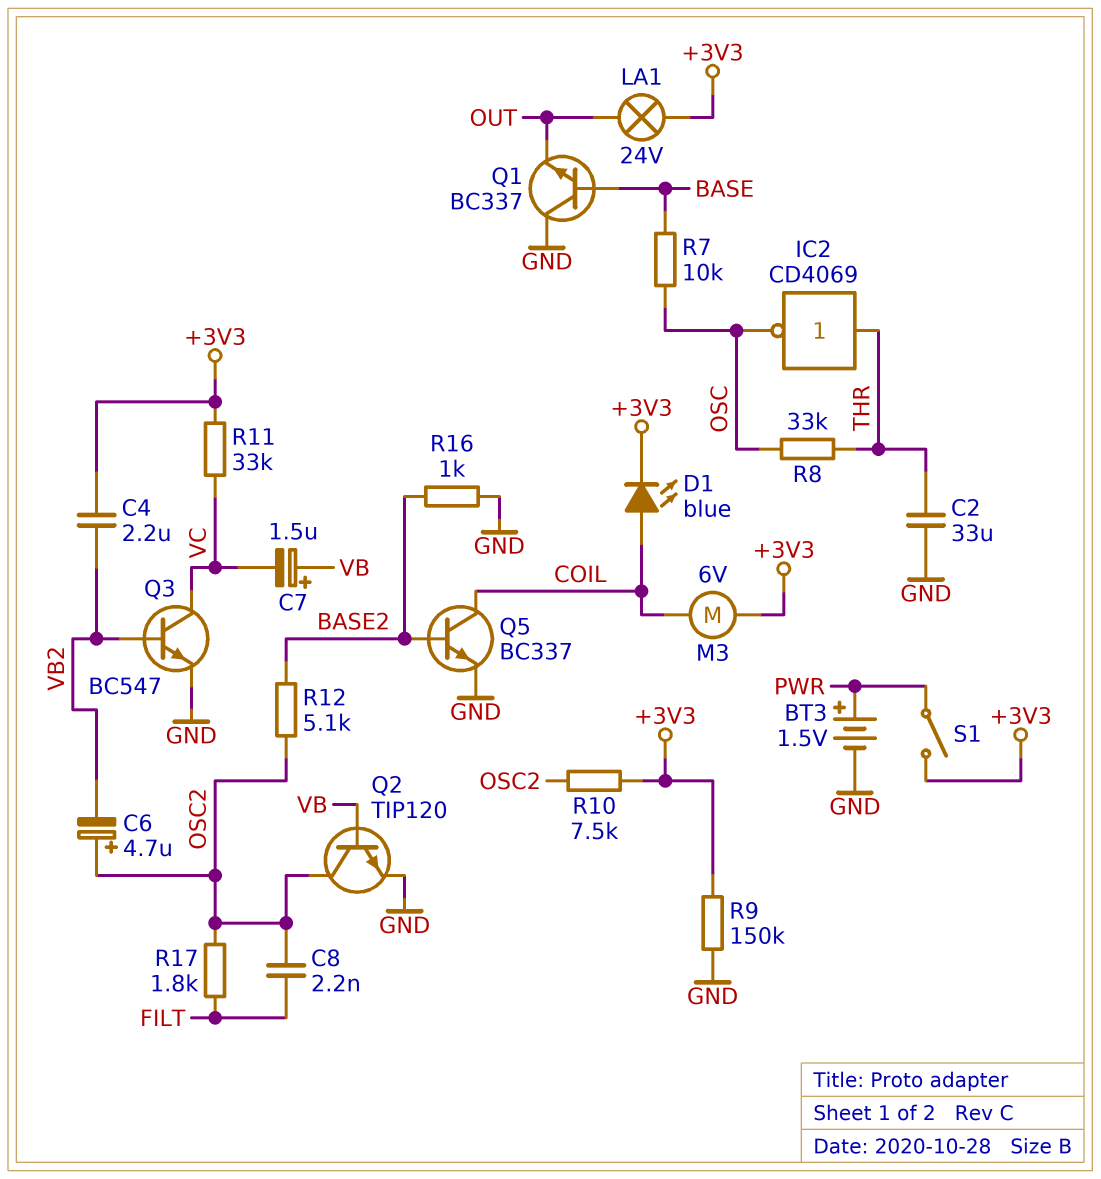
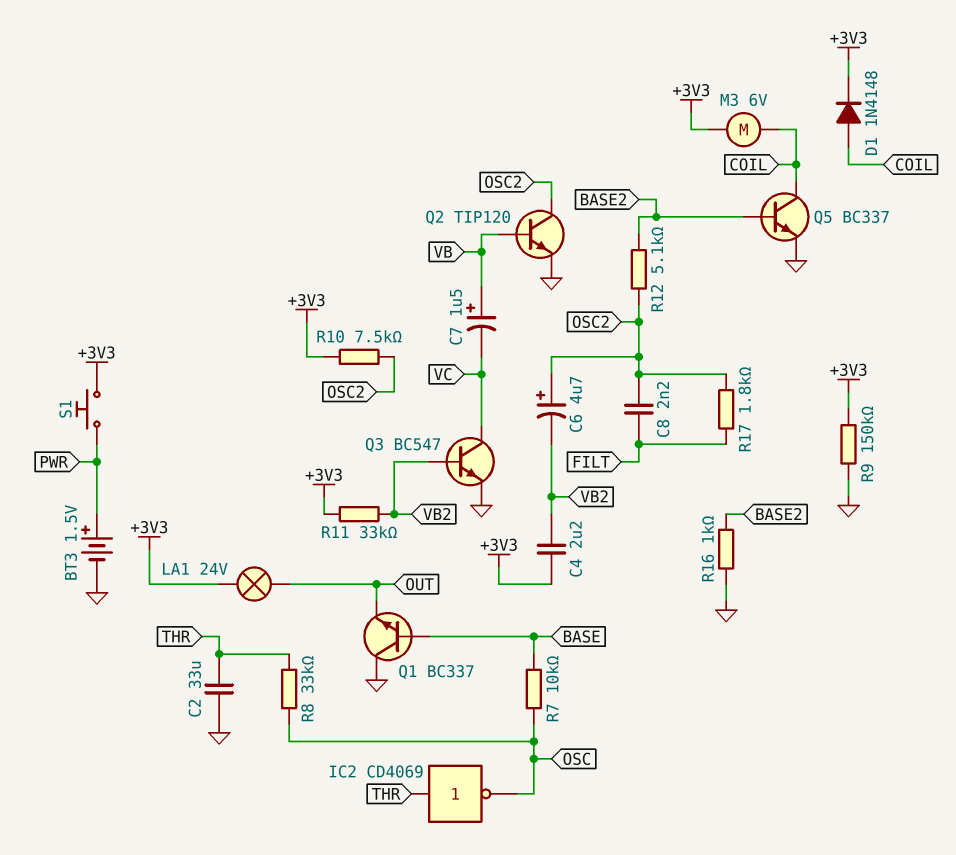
D1: LED blue (A COIL, K +3V3) -> diode 1N4148 (A COIL, K +3V3)
R11: 33k (+3V3, VC) -> 33k (+3V3, VB2)
S1: switch (+3V3, PWR) -> button (+3V3, PWR)

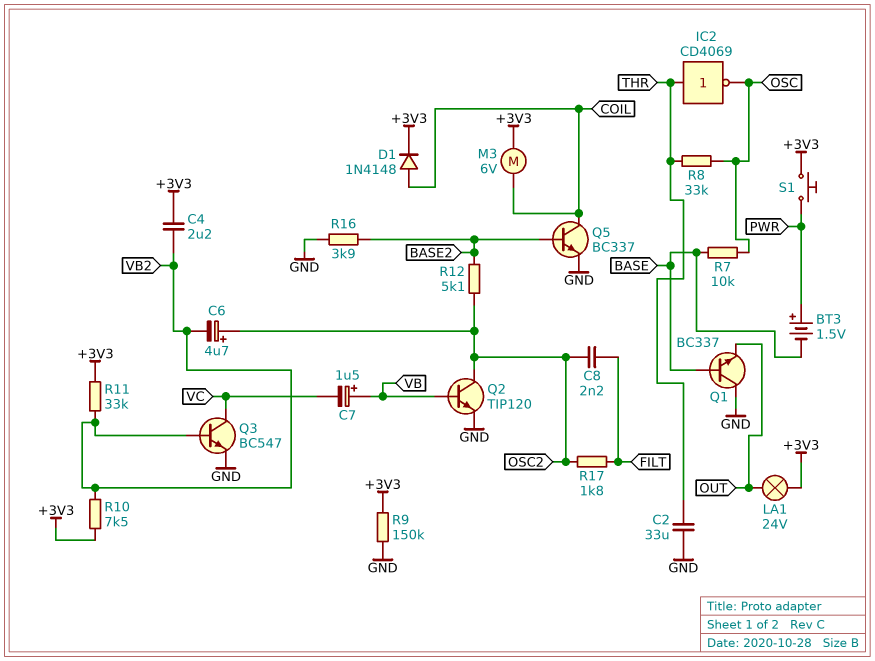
BT3: 1.5V (plus PWR, minus GND) -> 1.5V (plus PWR, minus BASE)
R10: 7.5k (+3V3, OSC2) -> 7.5k (+3V3, VB2)
R16: 1k (BASE2, GND) -> 3.9k (BASE2, GND)

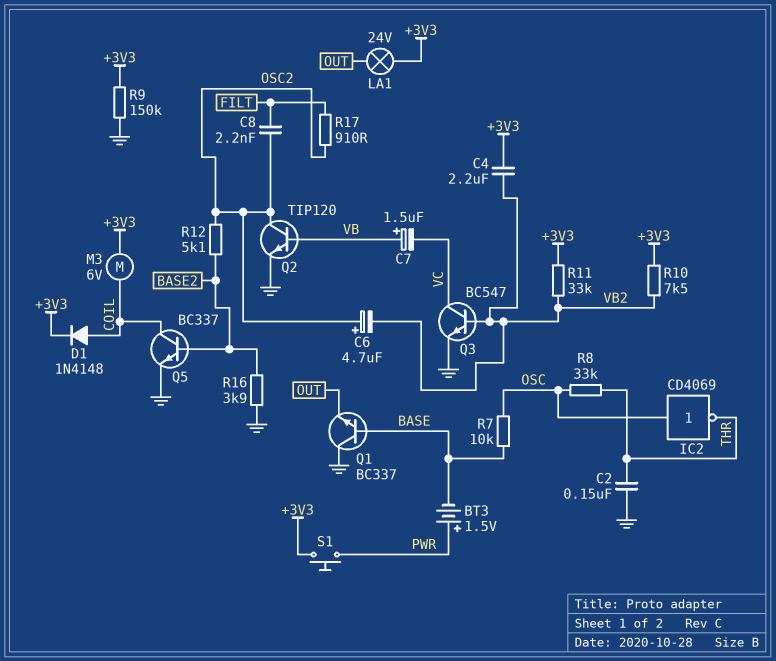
C2: 33uF (GND, THR) -> 150nF (GND, THR)
IC2: NOT CD4069 (in THR, out OSC) -> NOT CD4069 (in OSC, out THR)
R17: 1.8k (FILT, OSC2) -> 910 (FILT, OSC2)

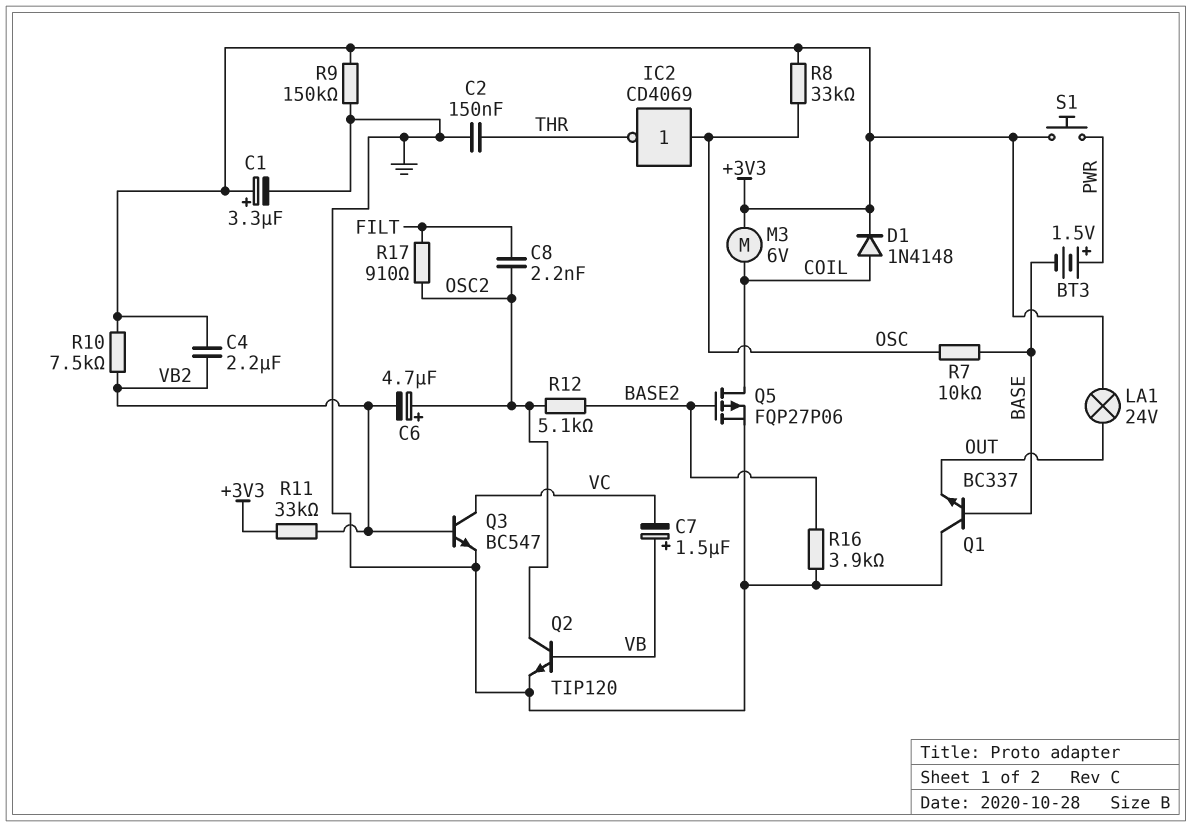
C1: none -> 3.3uF (plus +3V3, minus GND)
Q5: NPN BC337 (B BASE2, C COIL, E GND) -> PMOS FQP27P06 (G BASE2, D COIL, S GND)
R8: 33k (OSC, THR) -> 33k (+3V3, OSC)

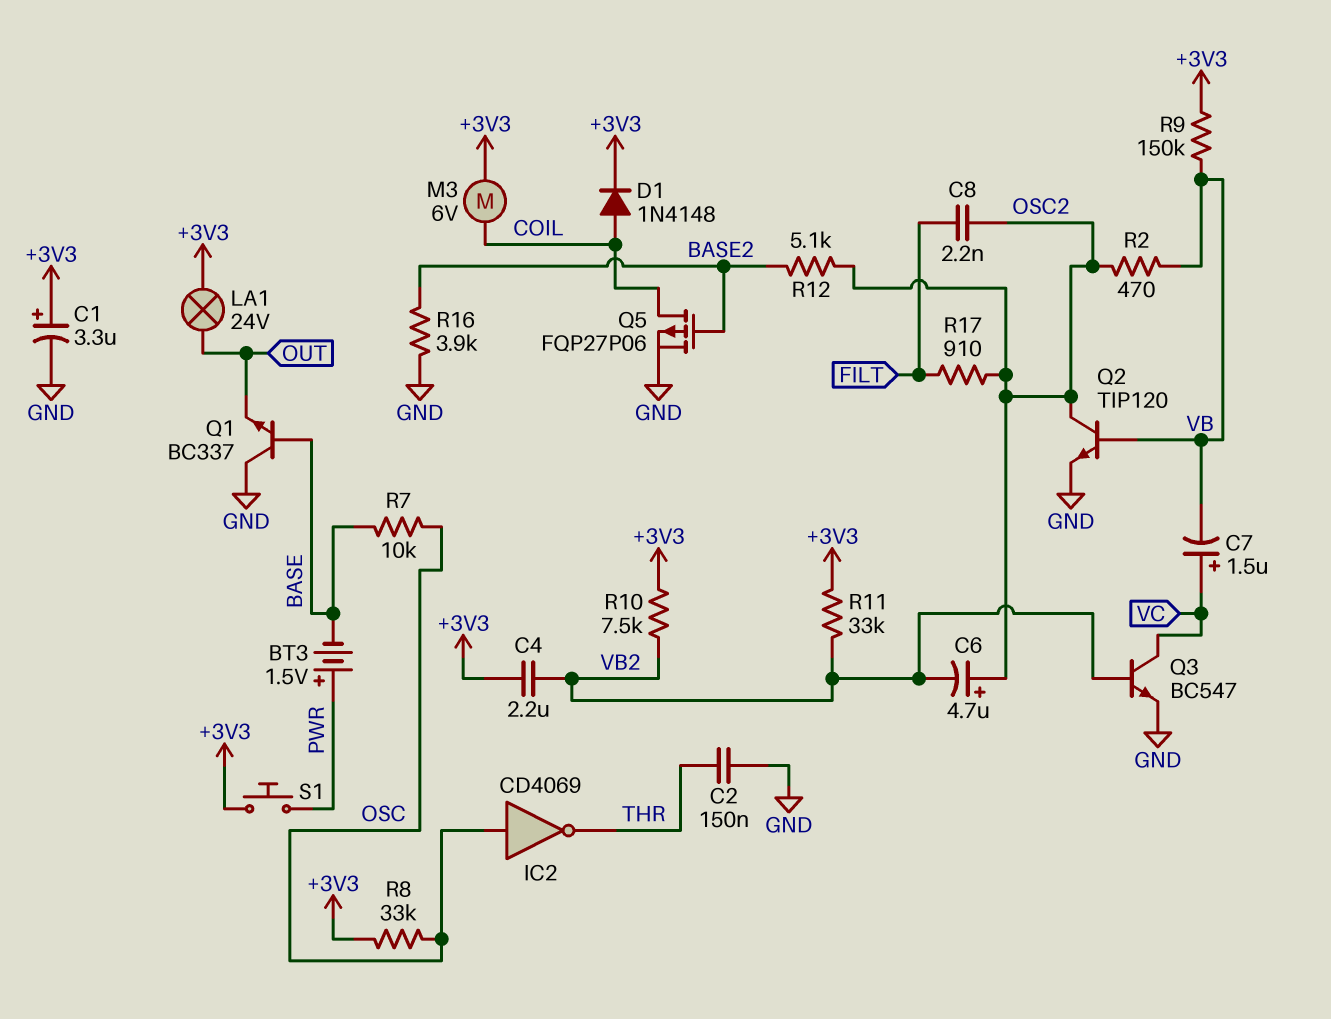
C7: 1.5uF (plus VB, minus VC) -> 1.5uF (plus VC, minus VB)
R2: none -> 470 (OSC2, VB)
R9: 150k (+3V3, GND) -> 150k (+3V3, VB)

